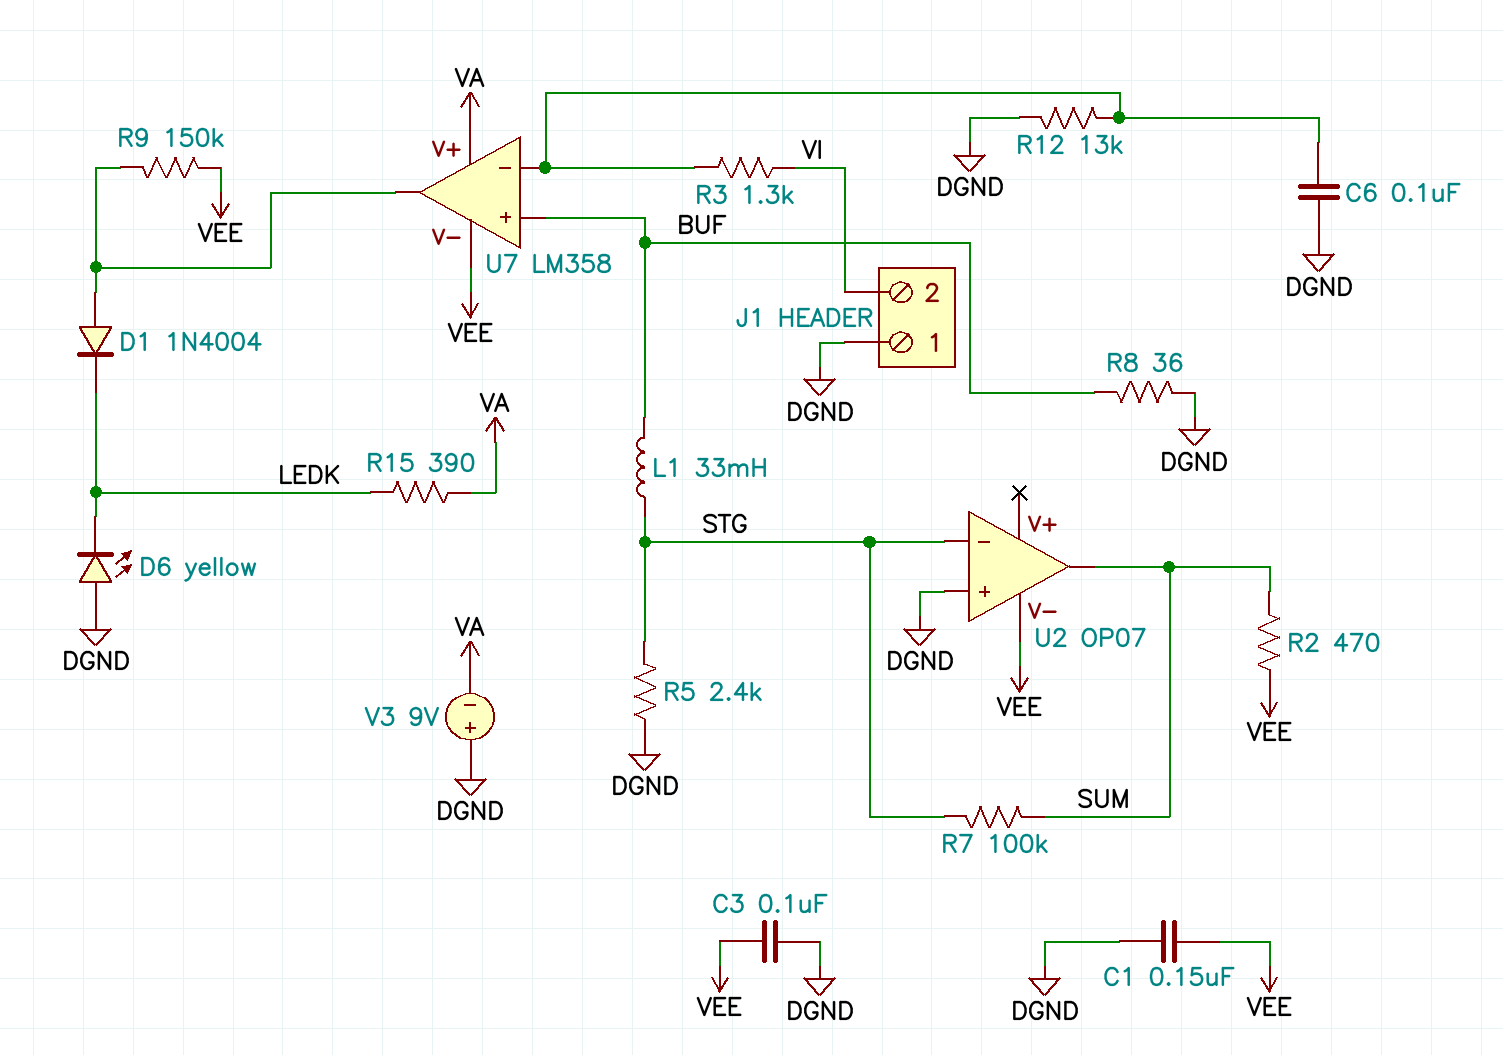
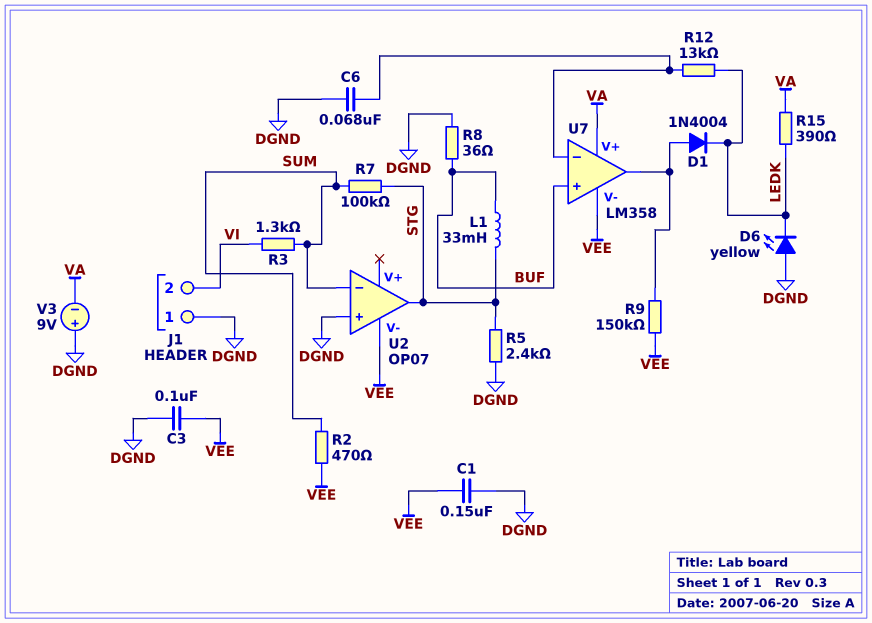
C6: 100nF (DGND, U7/in-) -> 68nF (DGND, U7/in-)
R3: 1.3k (U7/in-, VI) -> 1.3k (SUM, VI)
R12: 13k (DGND, U7/in-) -> 13k (LEDK, U7/in-)
U2 pin in-: STG -> SUM
U2 pin out: SUM -> STG

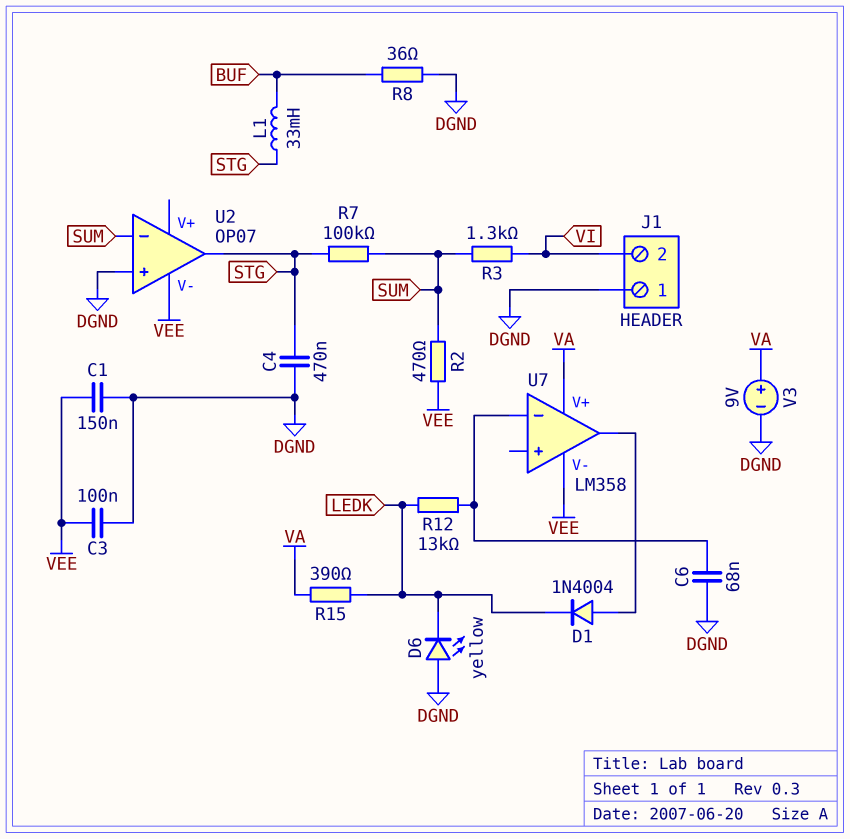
C4: none -> 470nF (DGND, STG)
R5: 2.4k (DGND, STG) -> none
R9: 150k (U7/out, VEE) -> none
U7 pin in+: BUF -> none
V3: 9V (plus DGND, minus VA) -> 9V (plus VA, minus DGND)

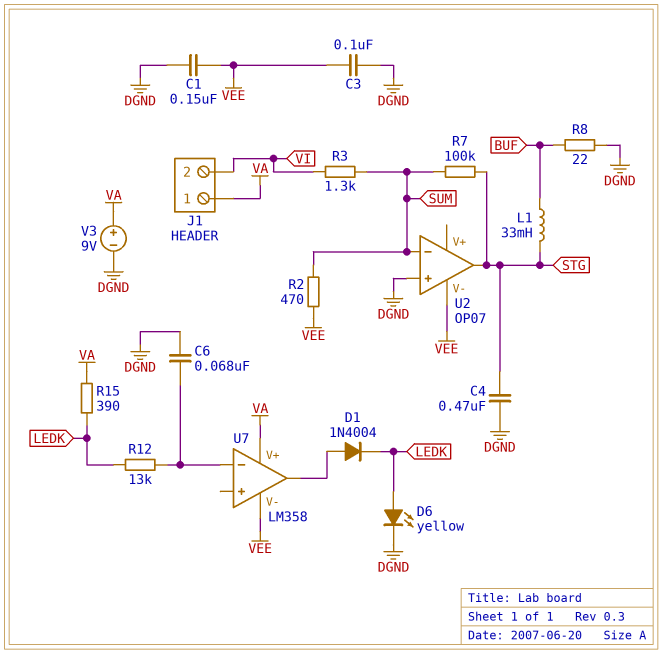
D6: LED yellow (A DGND, K LEDK) -> LED yellow (A LEDK, K DGND)
J1 pin 1: DGND -> VA
R8: 36 (BUF, DGND) -> 22 (BUF, DGND)

